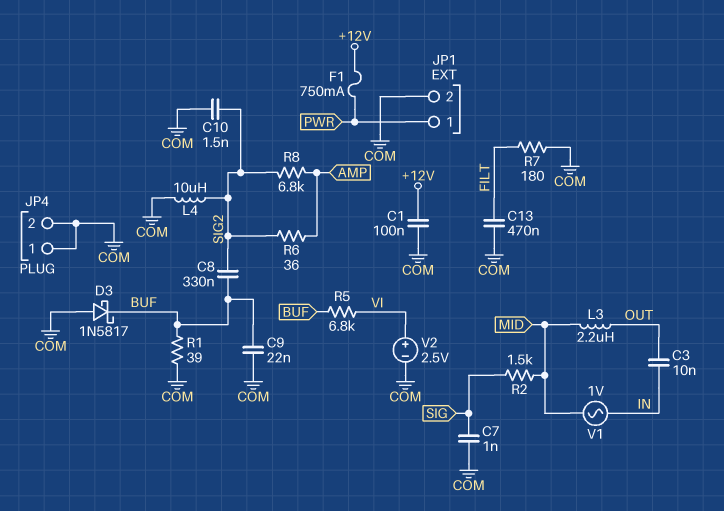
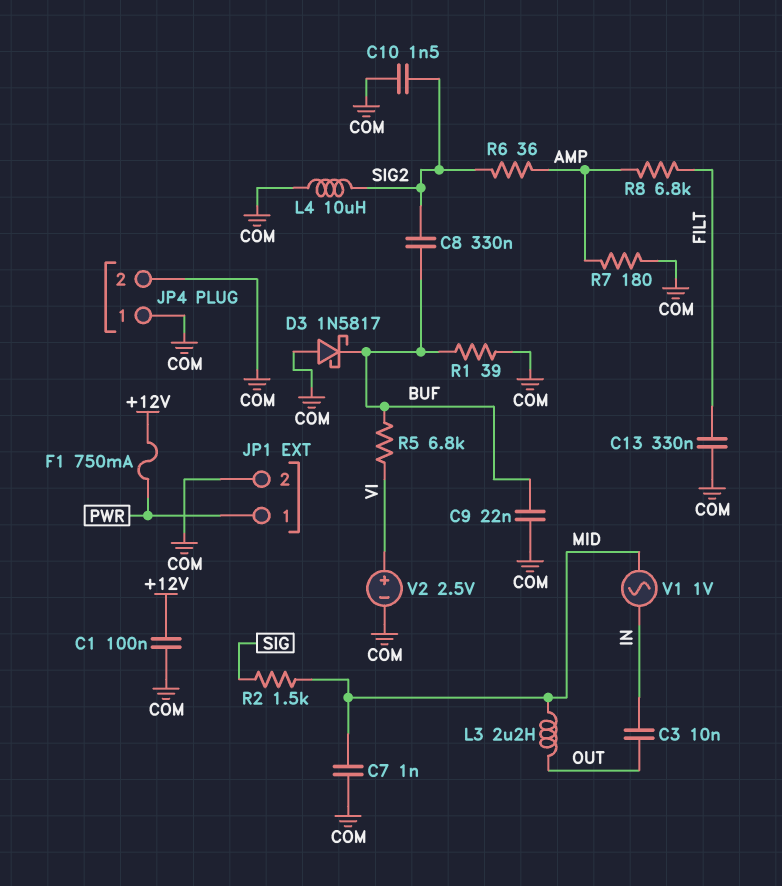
C7: 1nF (COM, SIG) -> 1nF (COM, MID)
C13: 470nF (COM, FILT) -> 330nF (COM, FILT)
R7: 180 (COM, FILT) -> 180 (AMP, COM)
R8: 6.8k (AMP, SIG2) -> 6.8k (AMP, FILT)

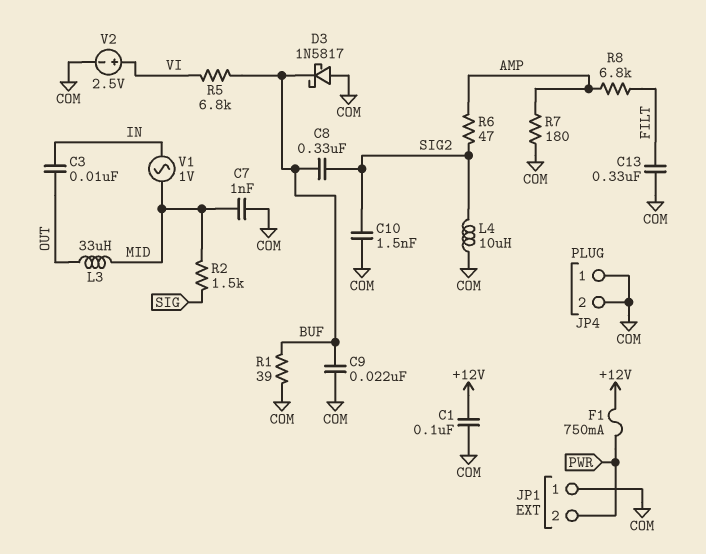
JP1 pin 1: PWR -> COM
JP1 pin 2: COM -> PWR
L3: 2.2uH (MID, OUT) -> 33uH (MID, OUT)
R6: 36 (AMP, SIG2) -> 47 (AMP, SIG2)

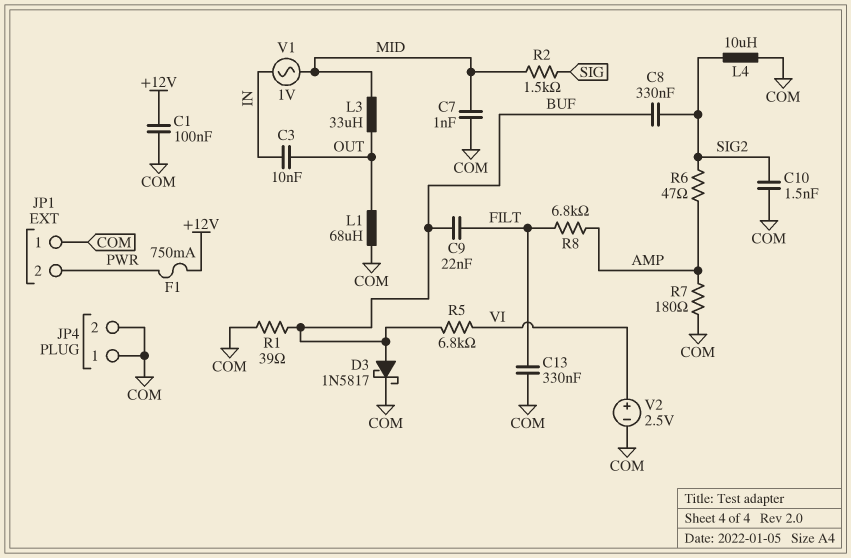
C9: 22nF (BUF, COM) -> 22nF (BUF, FILT)
D3: schottky 1N5817 (A COM, K BUF) -> schottky 1N5817 (A BUF, K COM)
L1: none -> 68uH (COM, OUT)

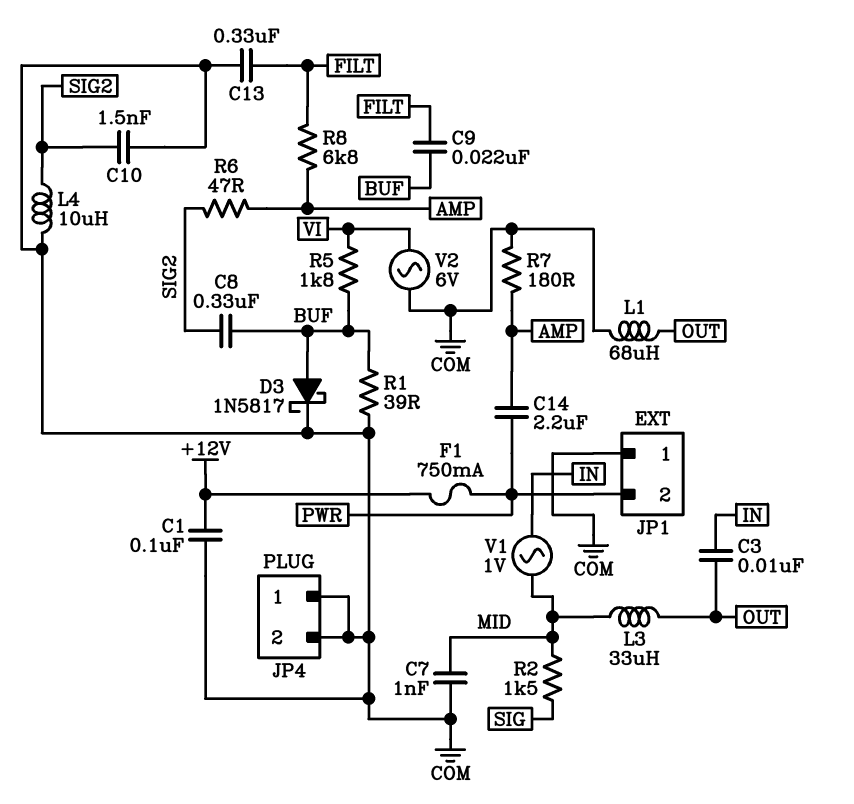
C14: none -> 2.2uF (AMP, PWR)
R5: 6.8k (BUF, VI) -> 1.8k (BUF, VI)
V2: 2.5V (plus VI, minus COM) -> AC 6V (COM, VI)

